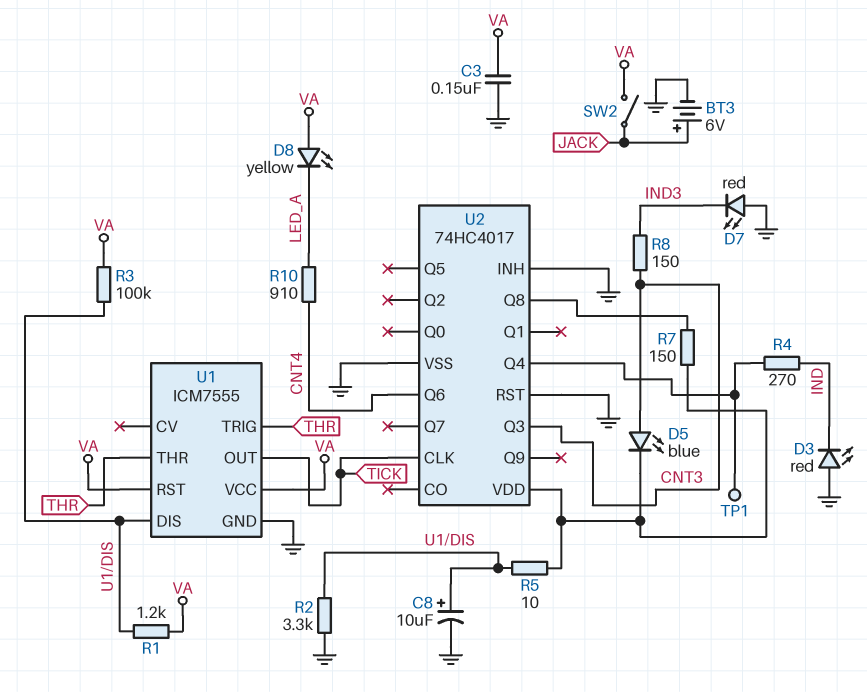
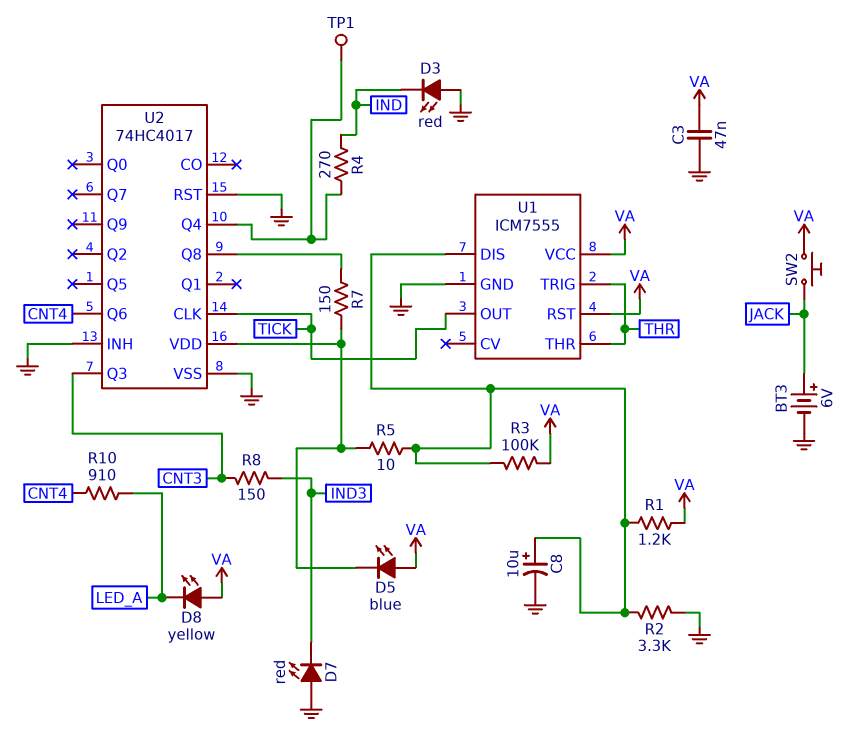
C3: 150nF (GND, VA) -> 47nF (GND, VA)
D5: LED blue (A CNT3, K U2/VDD) -> LED blue (A VA, K U2/VDD)
SW2: switch (JACK, VA) -> button (JACK, VA)

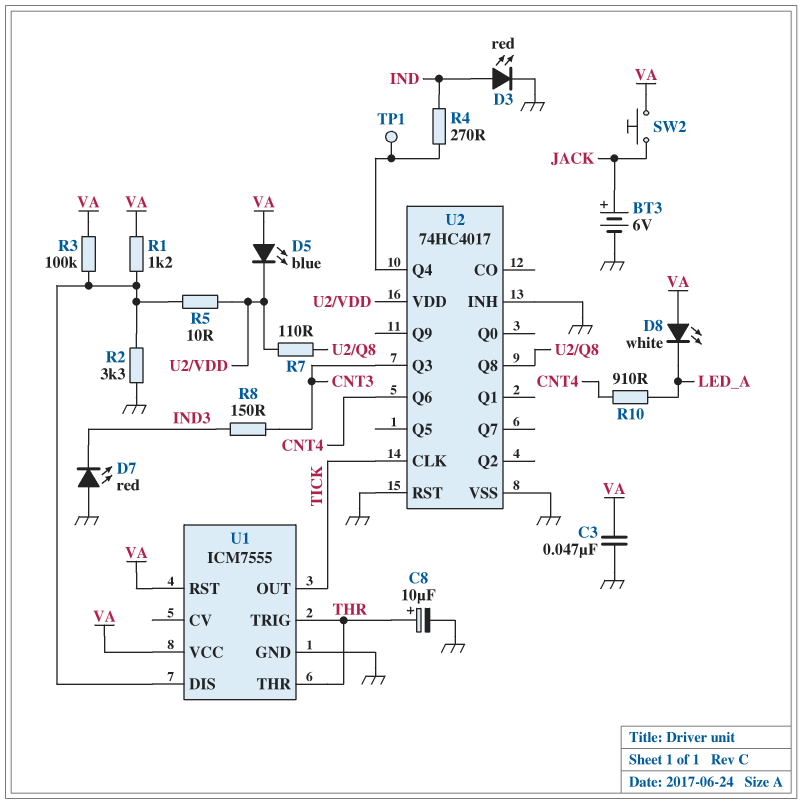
C8: 10uF (plus U1/DIS, minus GND) -> 10uF (plus THR, minus GND)
D3: LED red (A GND, K IND) -> LED red (A IND, K GND)
D8: LED yellow (A VA, K LED_A) -> LED white (A VA, K LED_A)
R7: 150 (U2/Q8, U2/VDD) -> 110 (U2/Q8, U2/VDD)

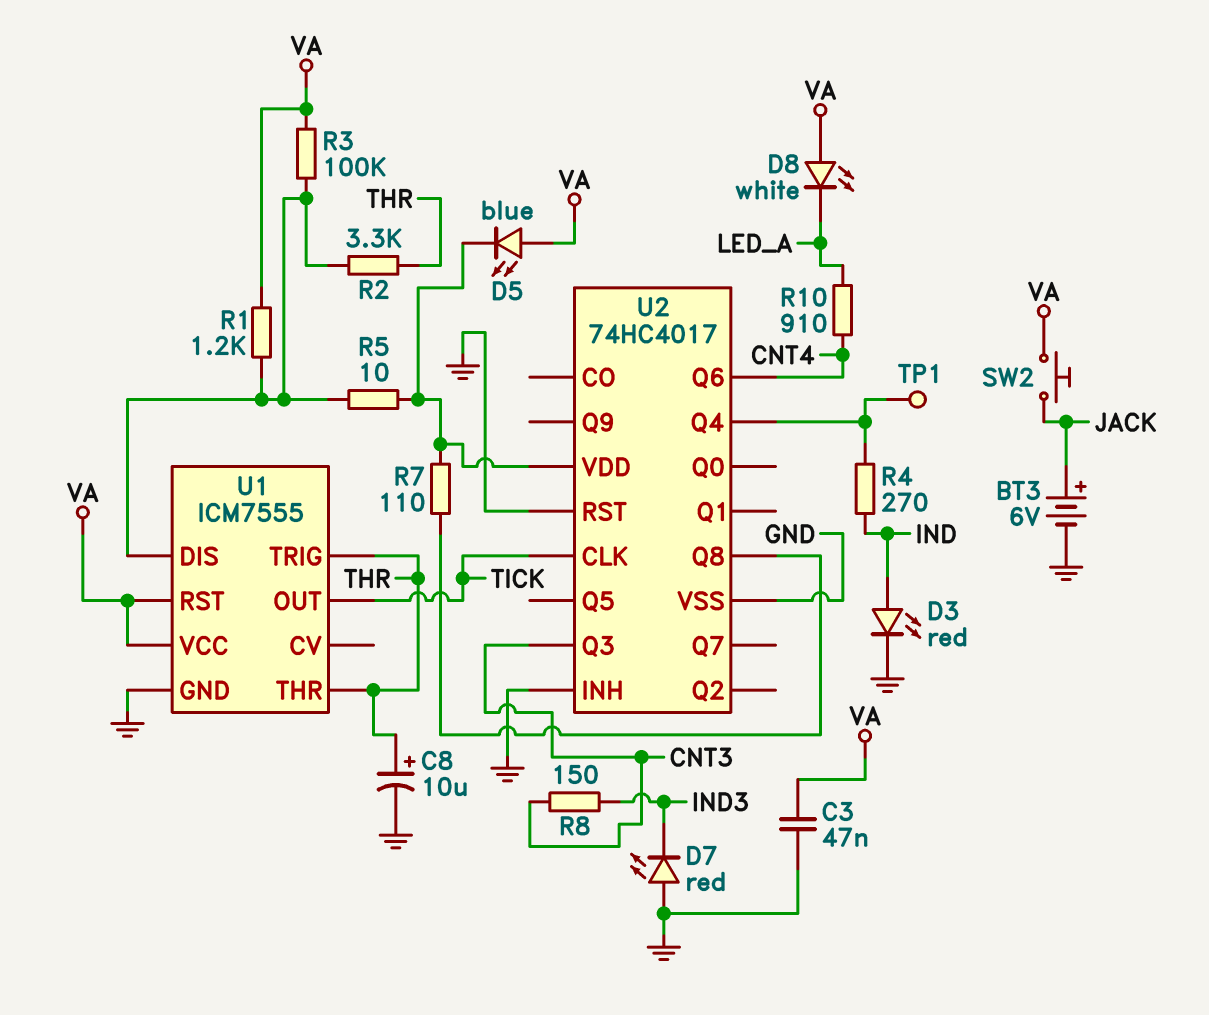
R2: 3.3k (GND, U1/DIS) -> 3.3k (THR, U1/DIS)

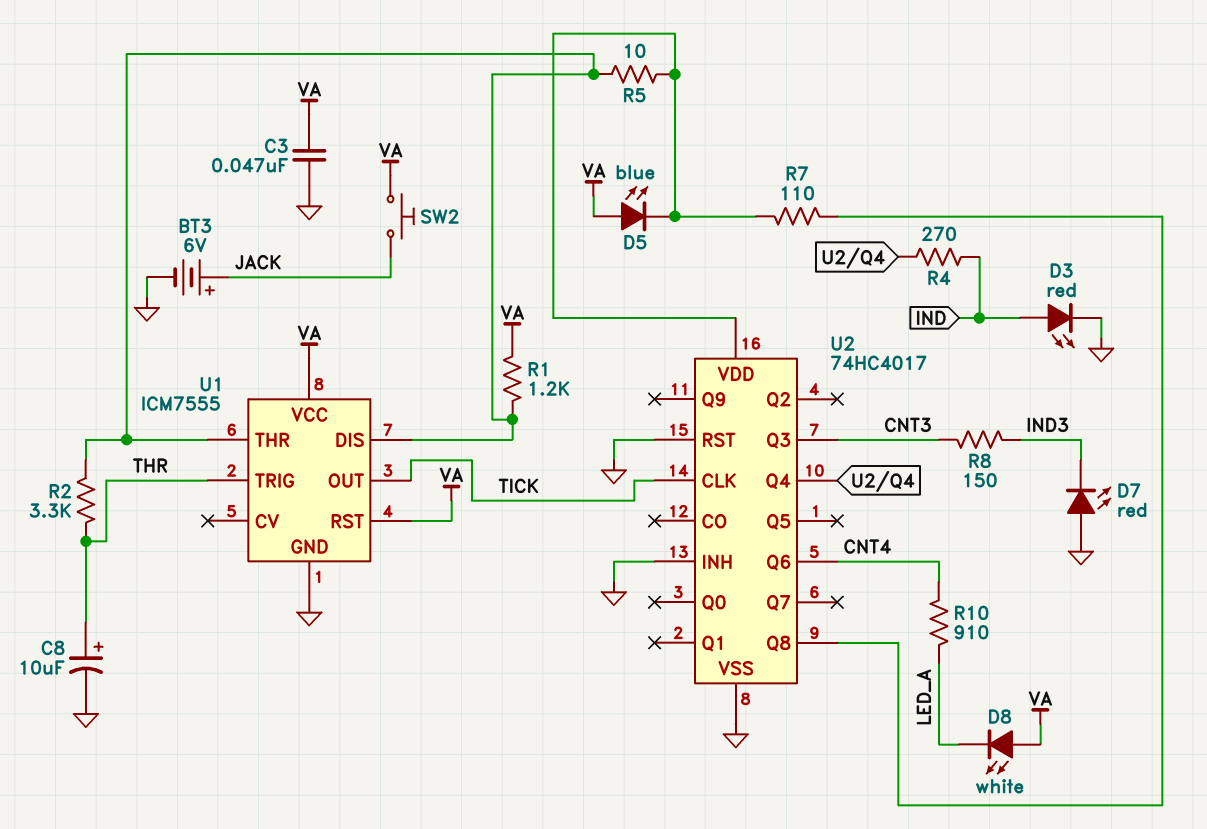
R3: 100k (U1/DIS, VA) -> none
TP1: test point (U2/Q4) -> none
U1 pin THR: THR -> U1/DIS

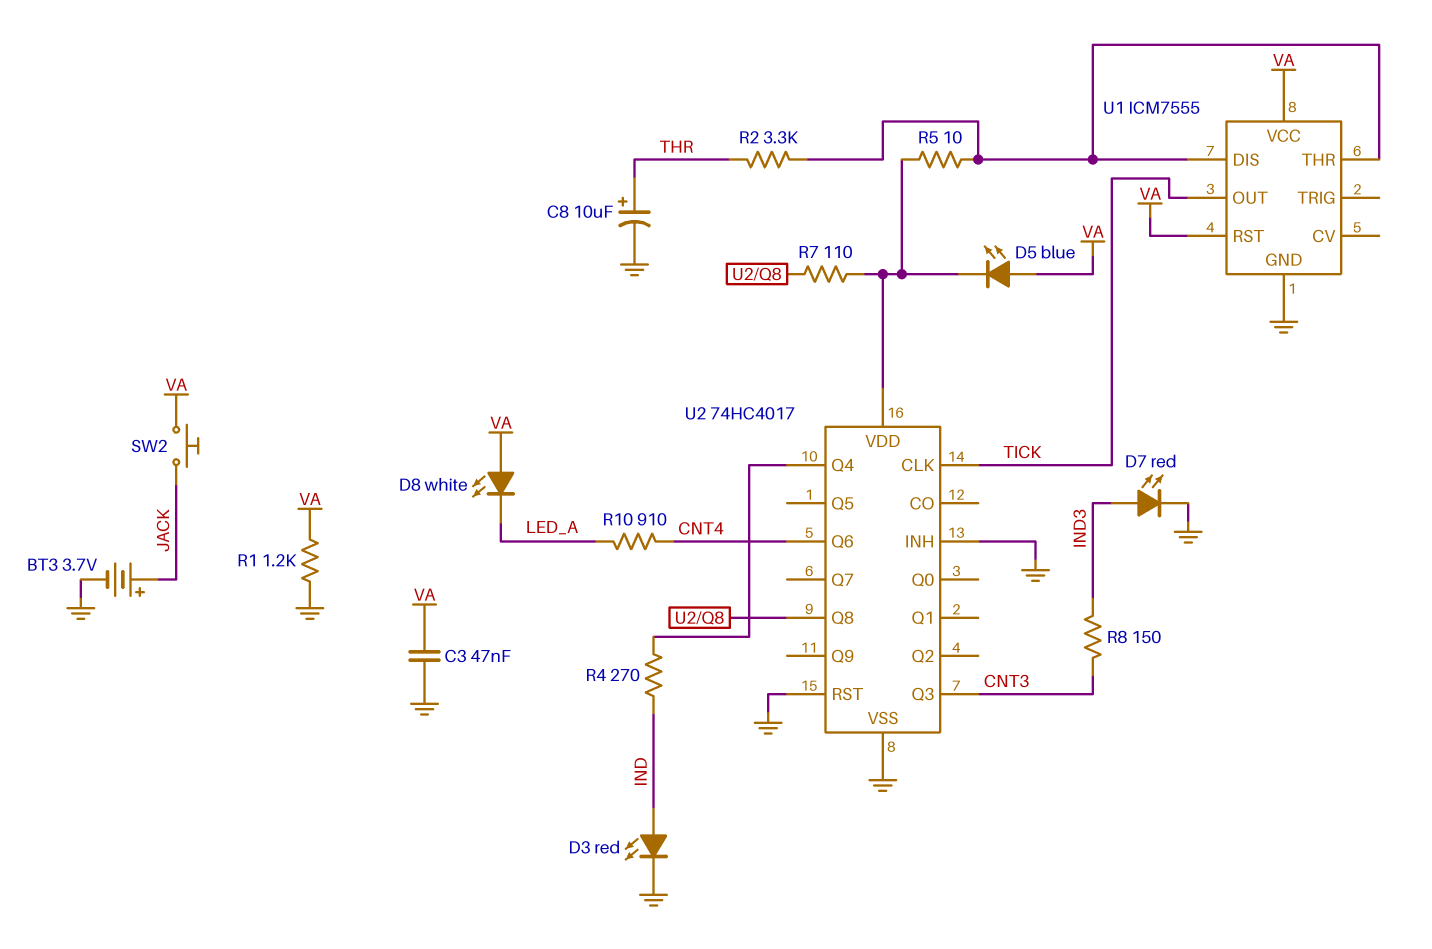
BT3: 6V (plus JACK, minus GND) -> 3.7V (plus JACK, minus GND)
D7: LED red (A GND, K IND3) -> LED red (A IND3, K GND)
R1: 1.2k (U1/DIS, VA) -> 1.2k (GND, VA)
U1 pin TRIG: THR -> none

